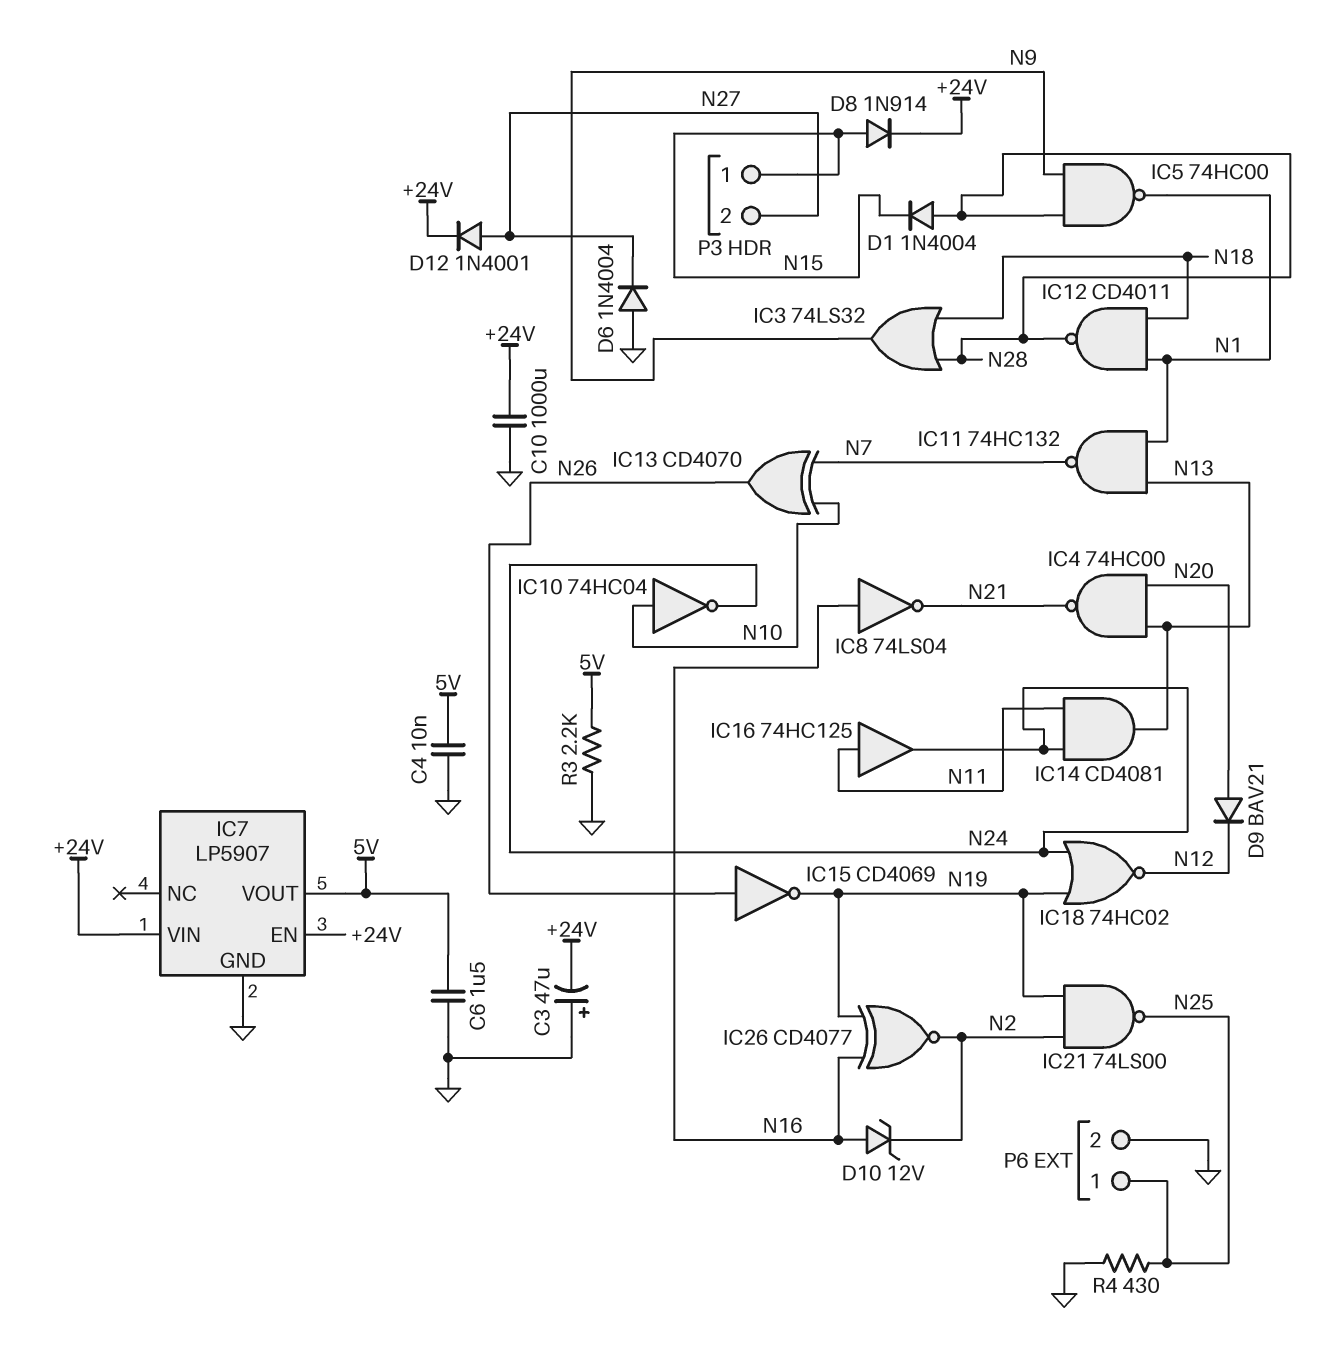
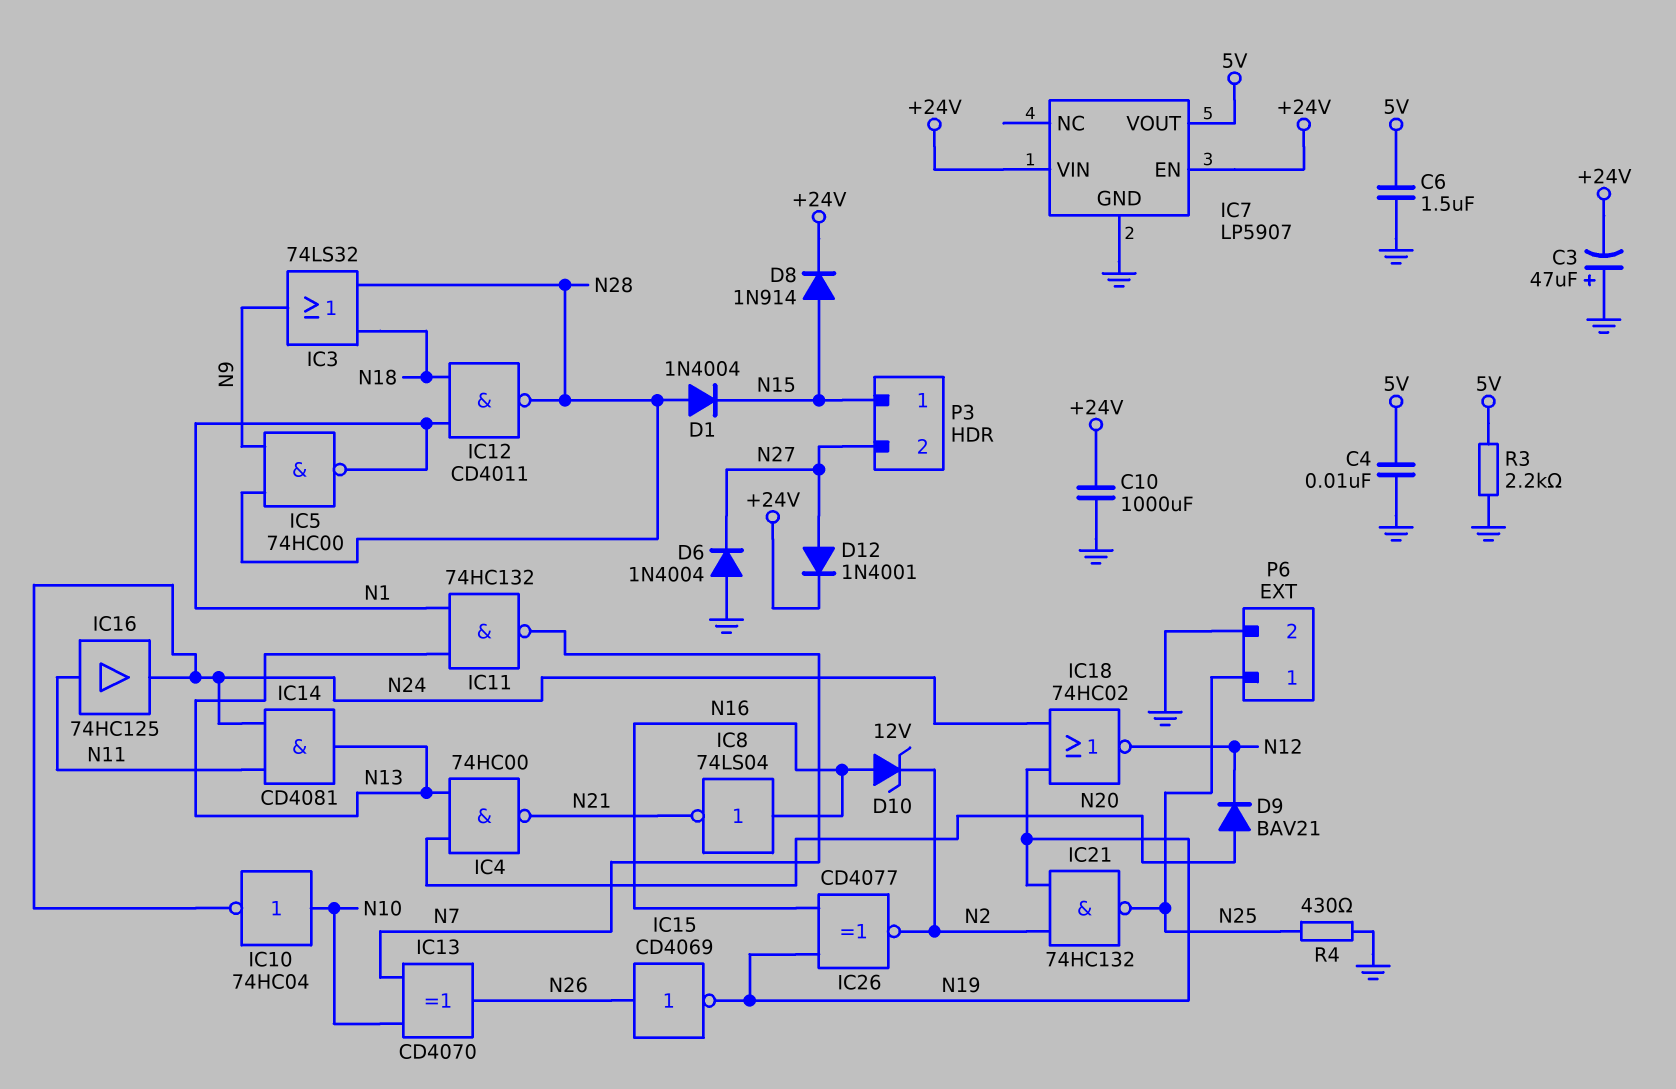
IC21: NAND 74LS00 (in N2, in N19, out N25) -> NAND 74HC132 (in N2, in N19, out N25)

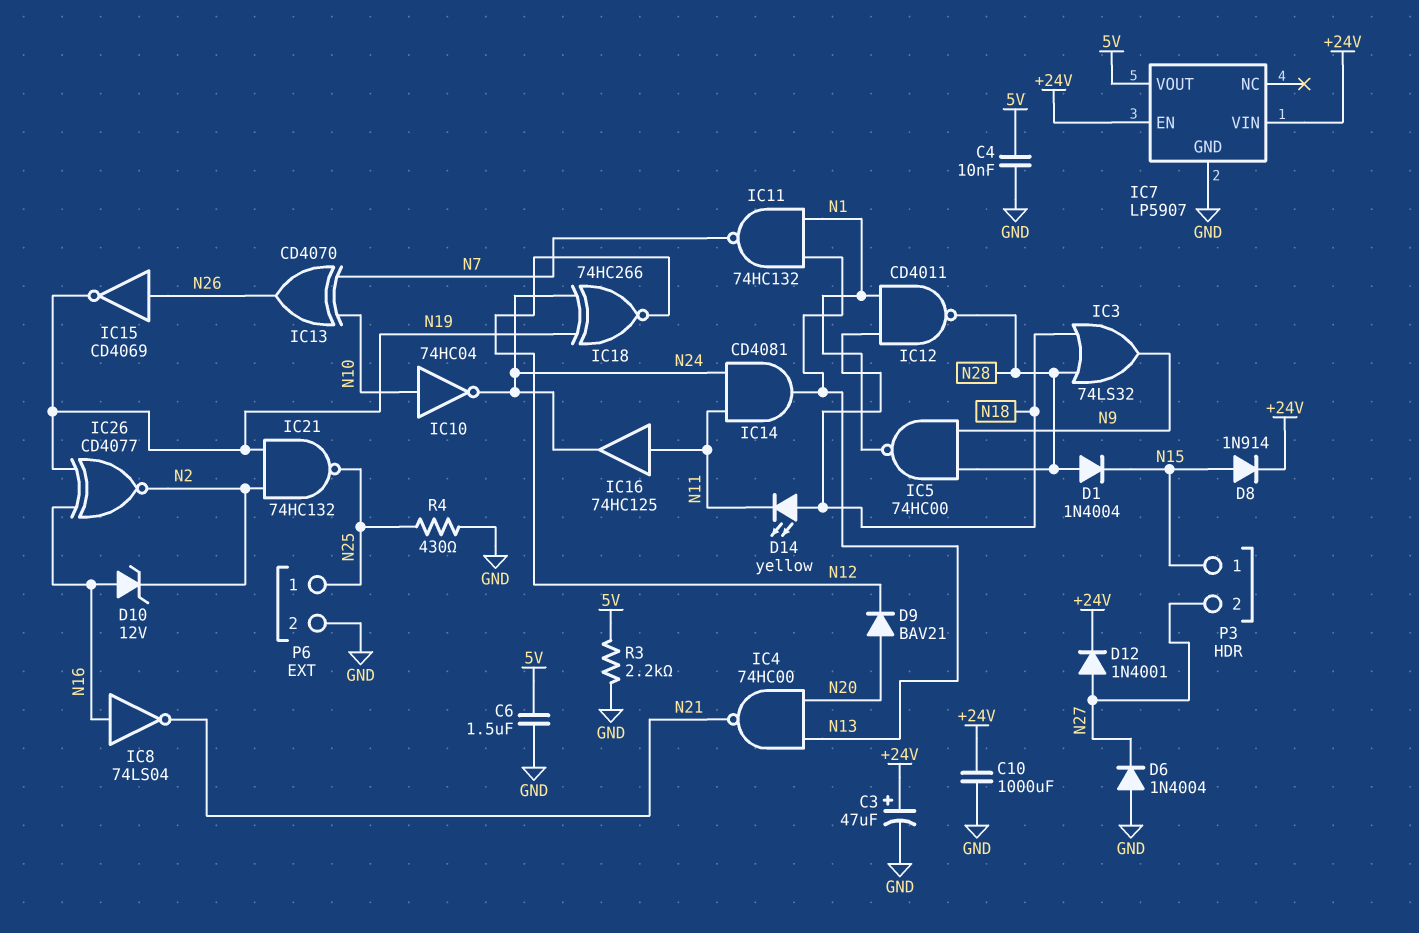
C3: 47uF (plus GND, minus +24V) -> 47uF (plus +24V, minus GND)
D14: none -> LED yellow (A N18, K N11)
IC18: NOR 74HC02 (in N19, in N24, out N12) -> XNOR 74HC266 (in N19, in N24, out N12)

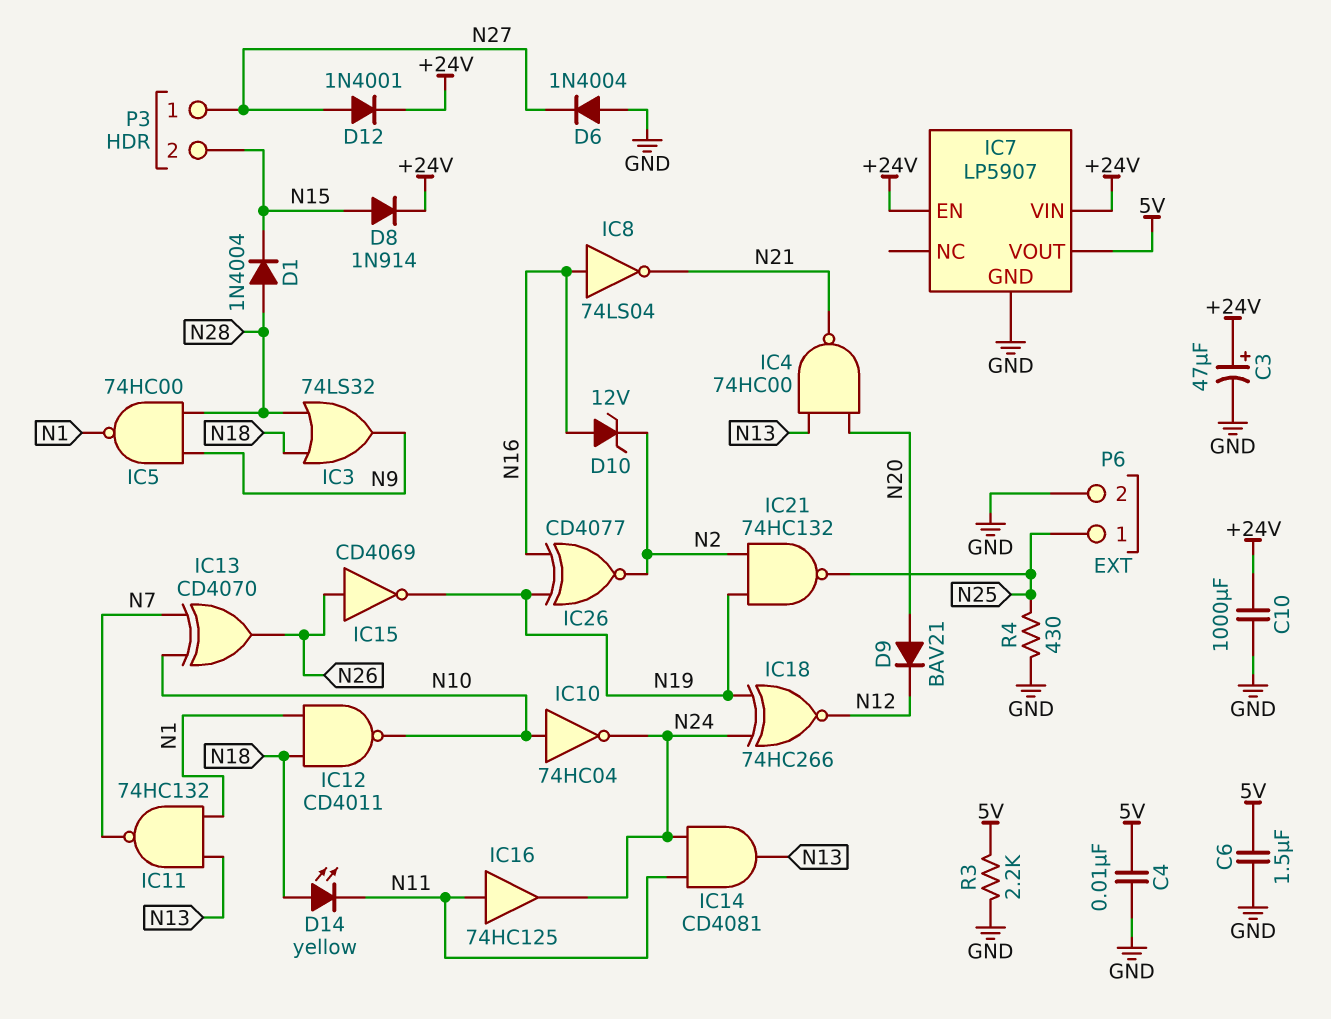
IC12: NAND CD4011 (in N1, in N18, out N28) -> NAND CD4011 (in N1, in N18, out N10)
P3 pin 1: N15 -> N27
P3 pin 2: N27 -> N15

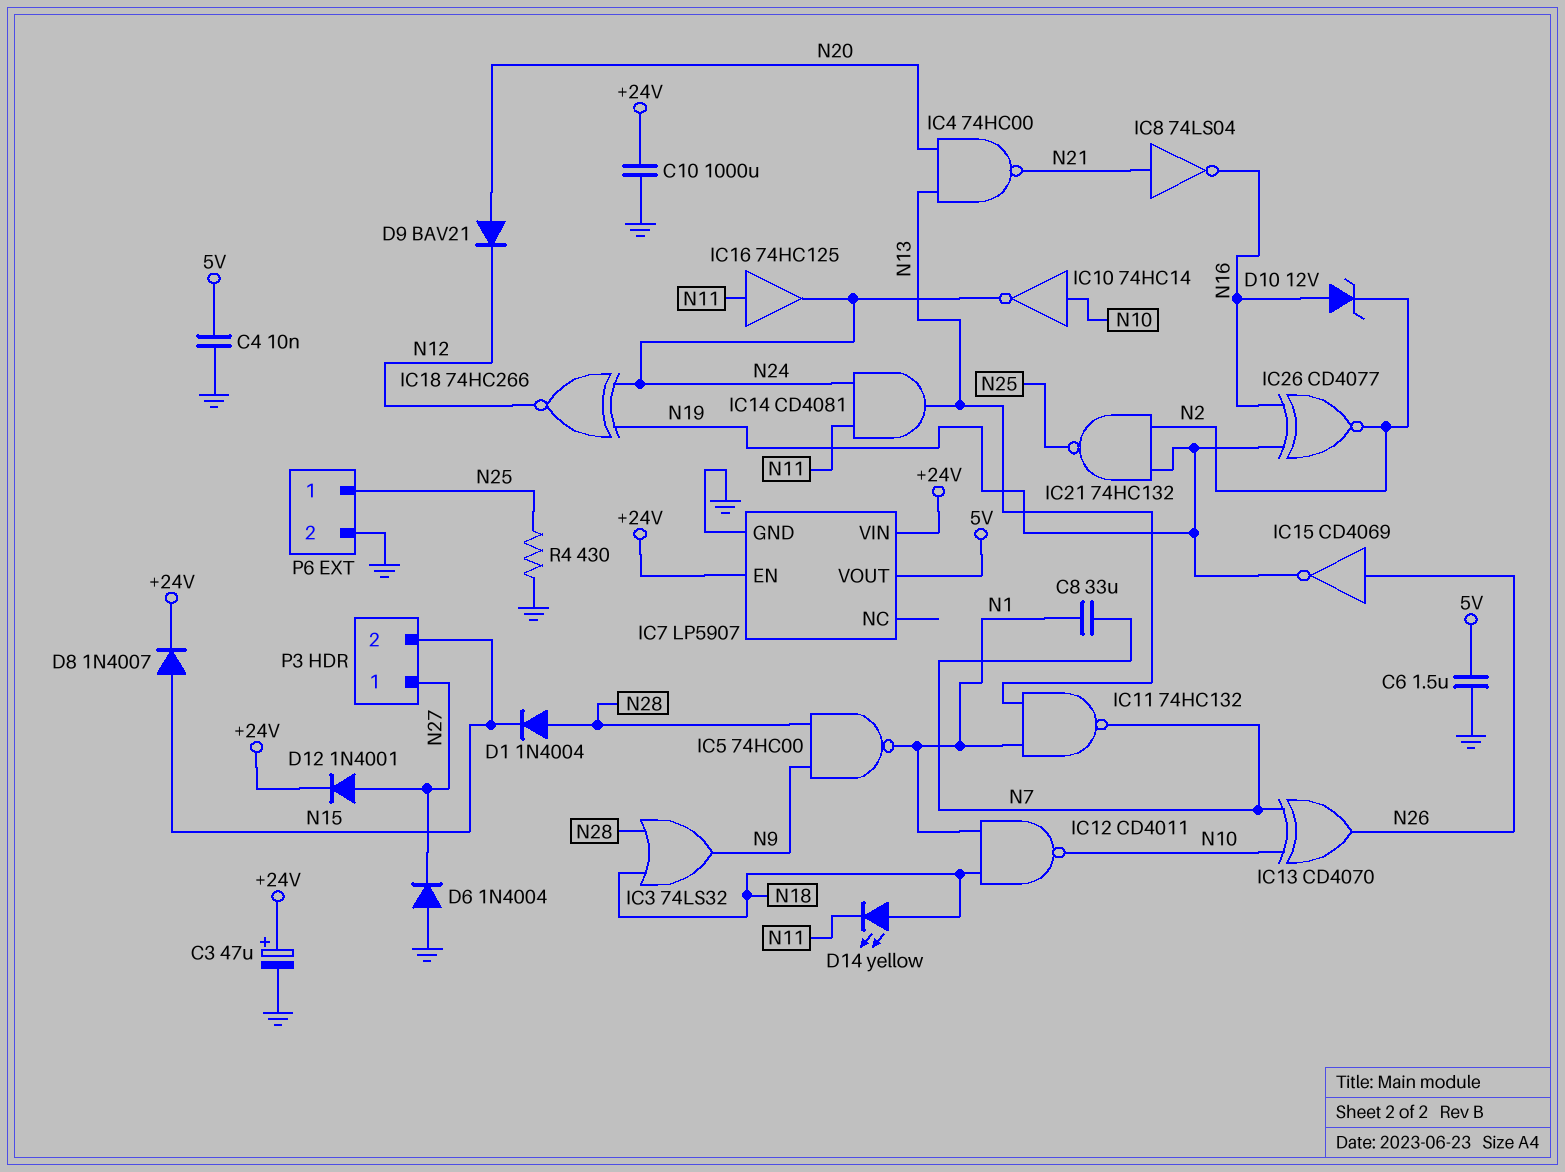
C8: none -> 33uF (N1, N7)
D8: diode 1N914 (A N15, K +24V) -> diode 1N4007 (A N15, K +24V)
IC8: NOT 74LS04 (in N16, out N21) -> NOT 74LS04 (in N21, out N16)
IC10: NOT 74HC04 (in N10, out N24) -> NOT 74HC14 (in N10, out N24)
R3: 2.2k (5V, GND) -> none

